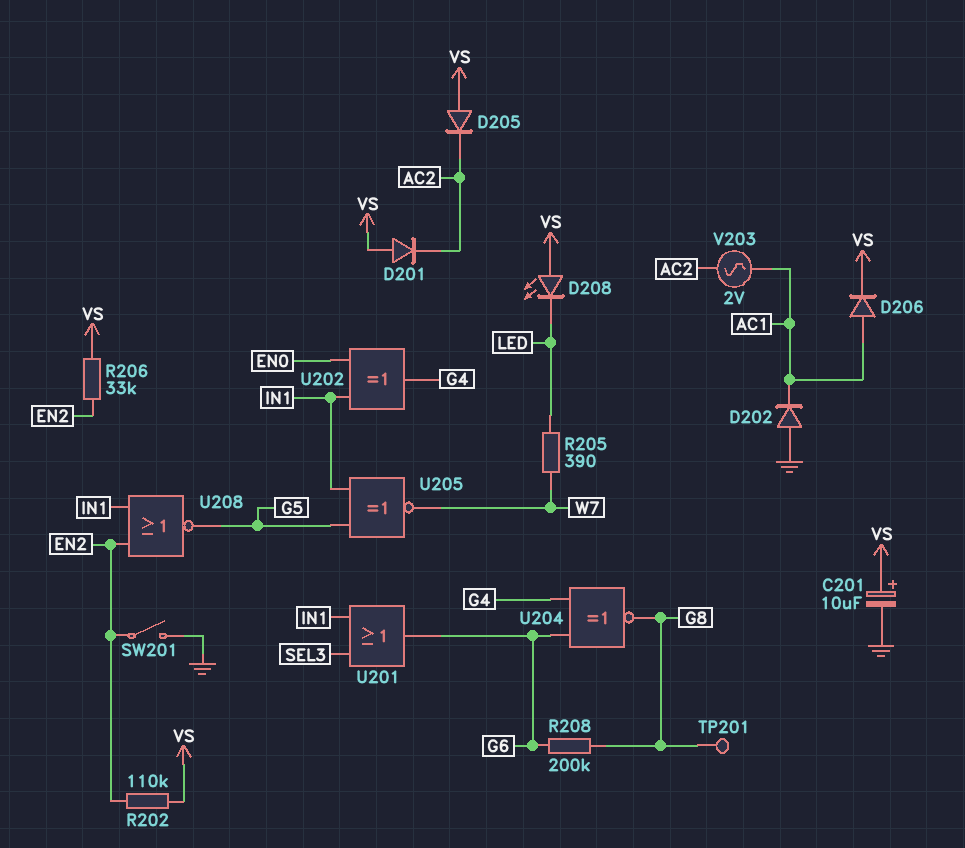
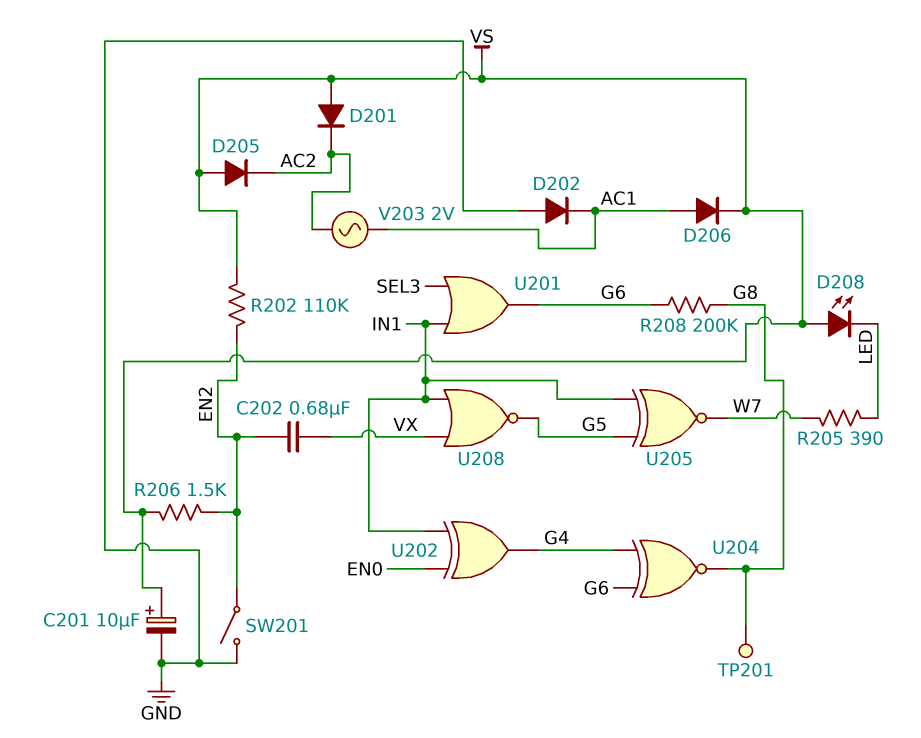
C202: none -> 680nF (EN2, VX)
R206: 33k (EN2, VS) -> 1.5k (EN2, VS)
U208: NOR (in EN2, in IN1, out G5) -> NOR (in IN1, in VX, out G5)

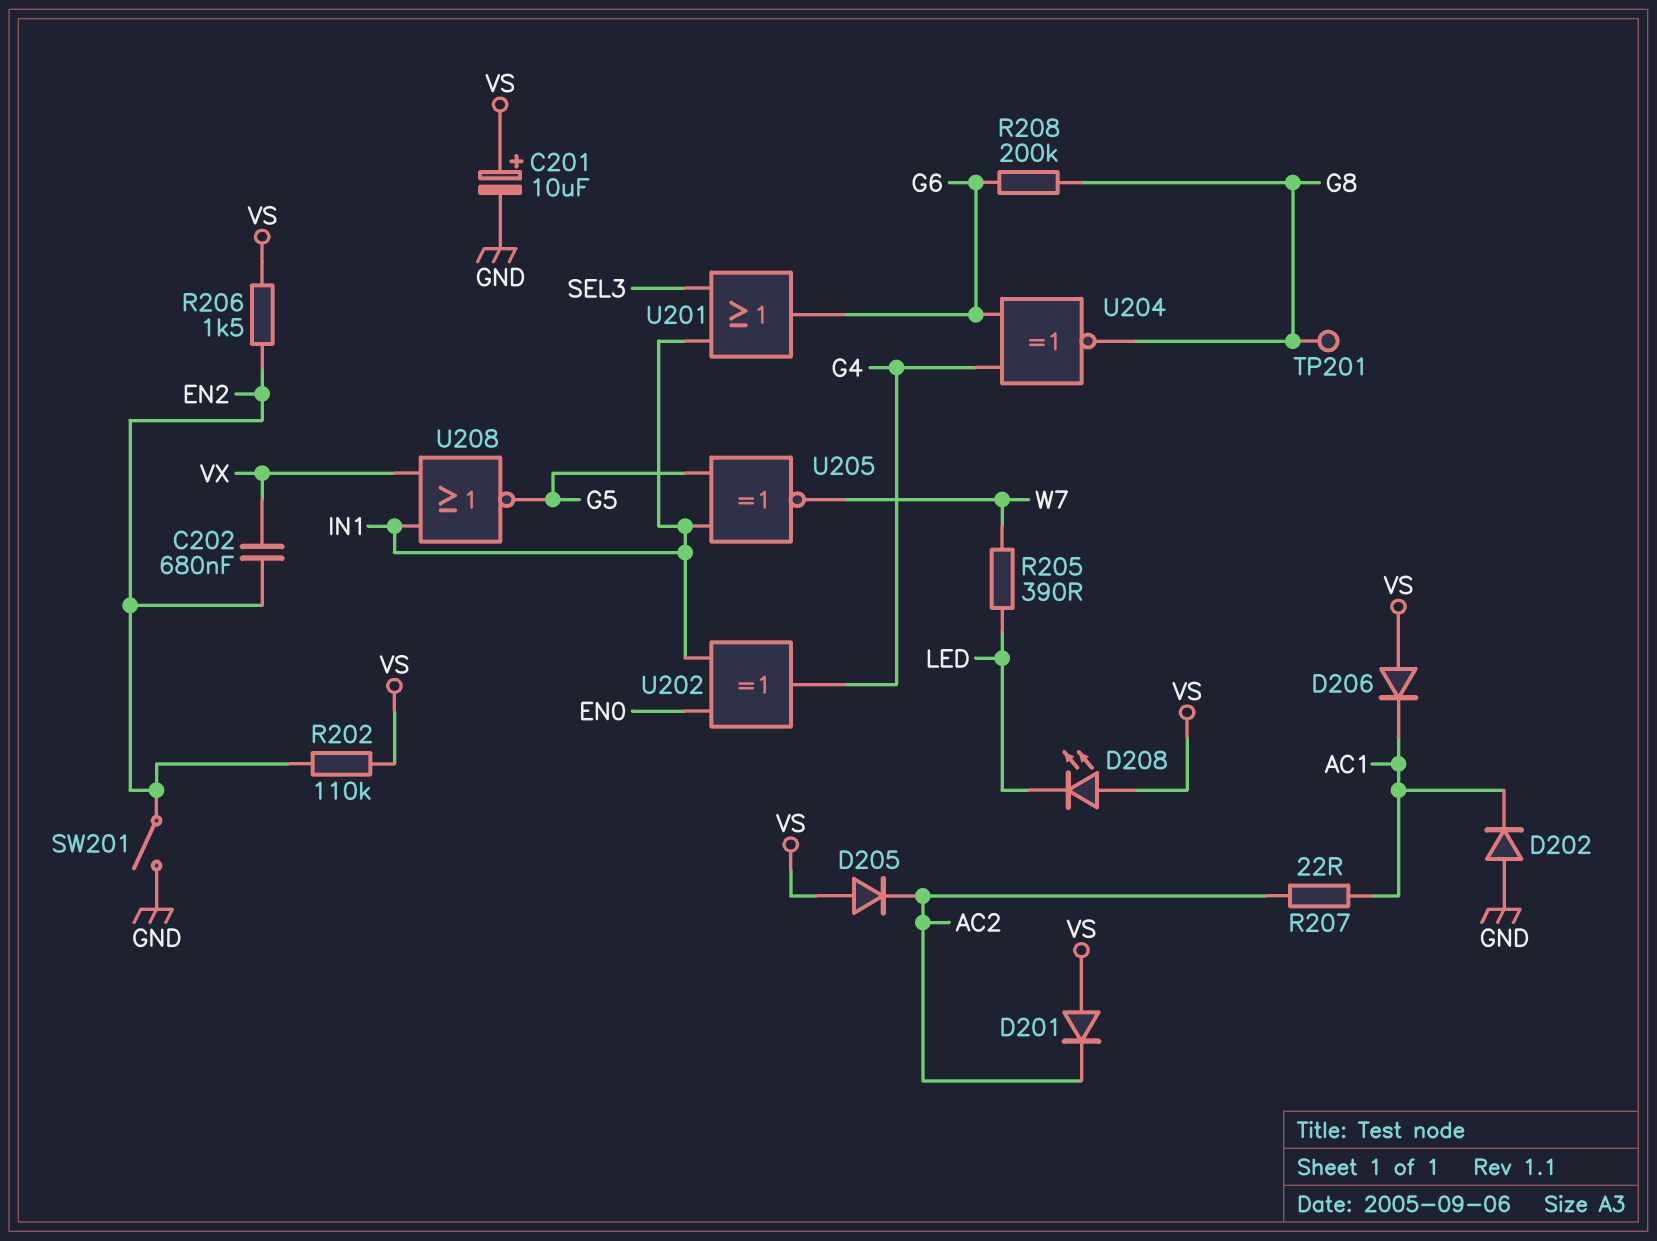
D206: diode (A AC1, K VS) -> diode (A VS, K AC1)
R207: none -> 22 (AC1, AC2)
V203: AC 2V (AC1, AC2) -> none

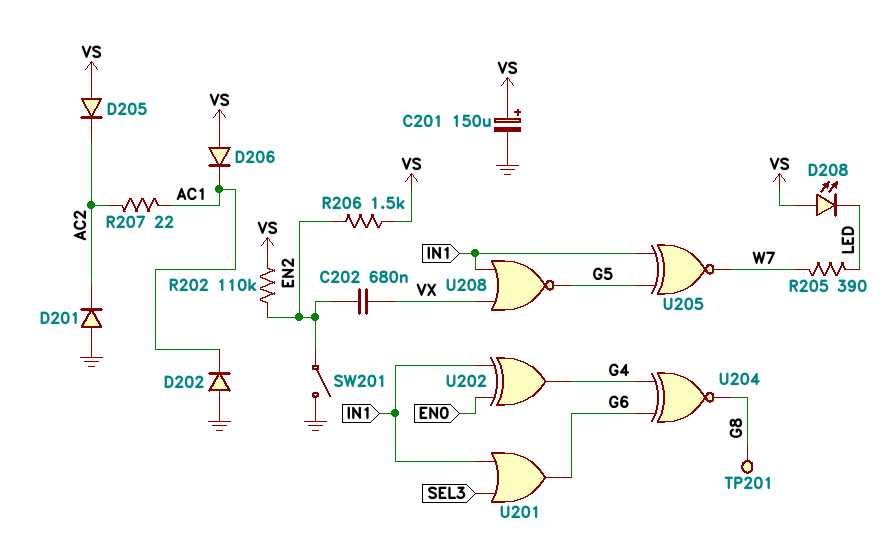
C201: 10uF (plus VS, minus GND) -> 150uF (plus VS, minus GND)
D201: diode (A VS, K AC2) -> diode (A GND, K AC2)
R208: 200k (G6, G8) -> none

